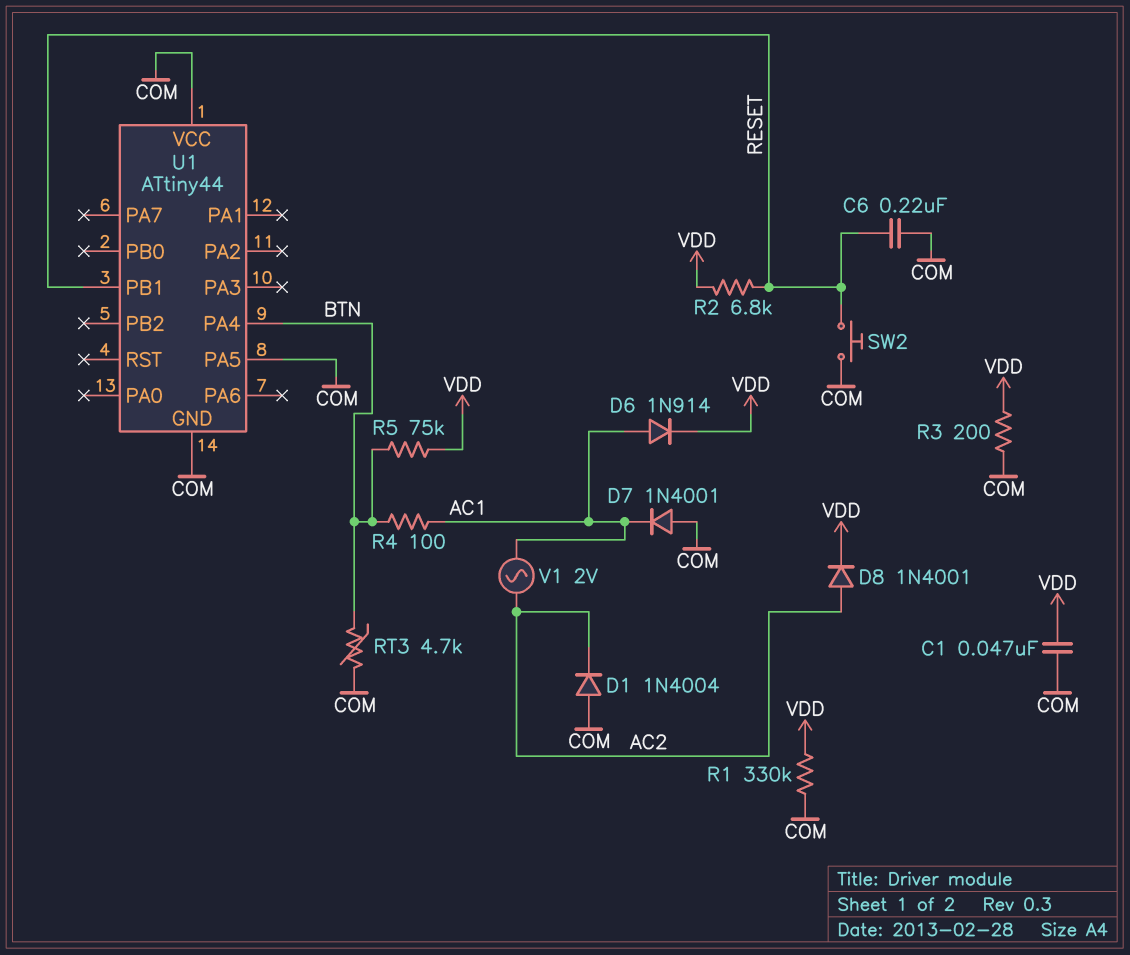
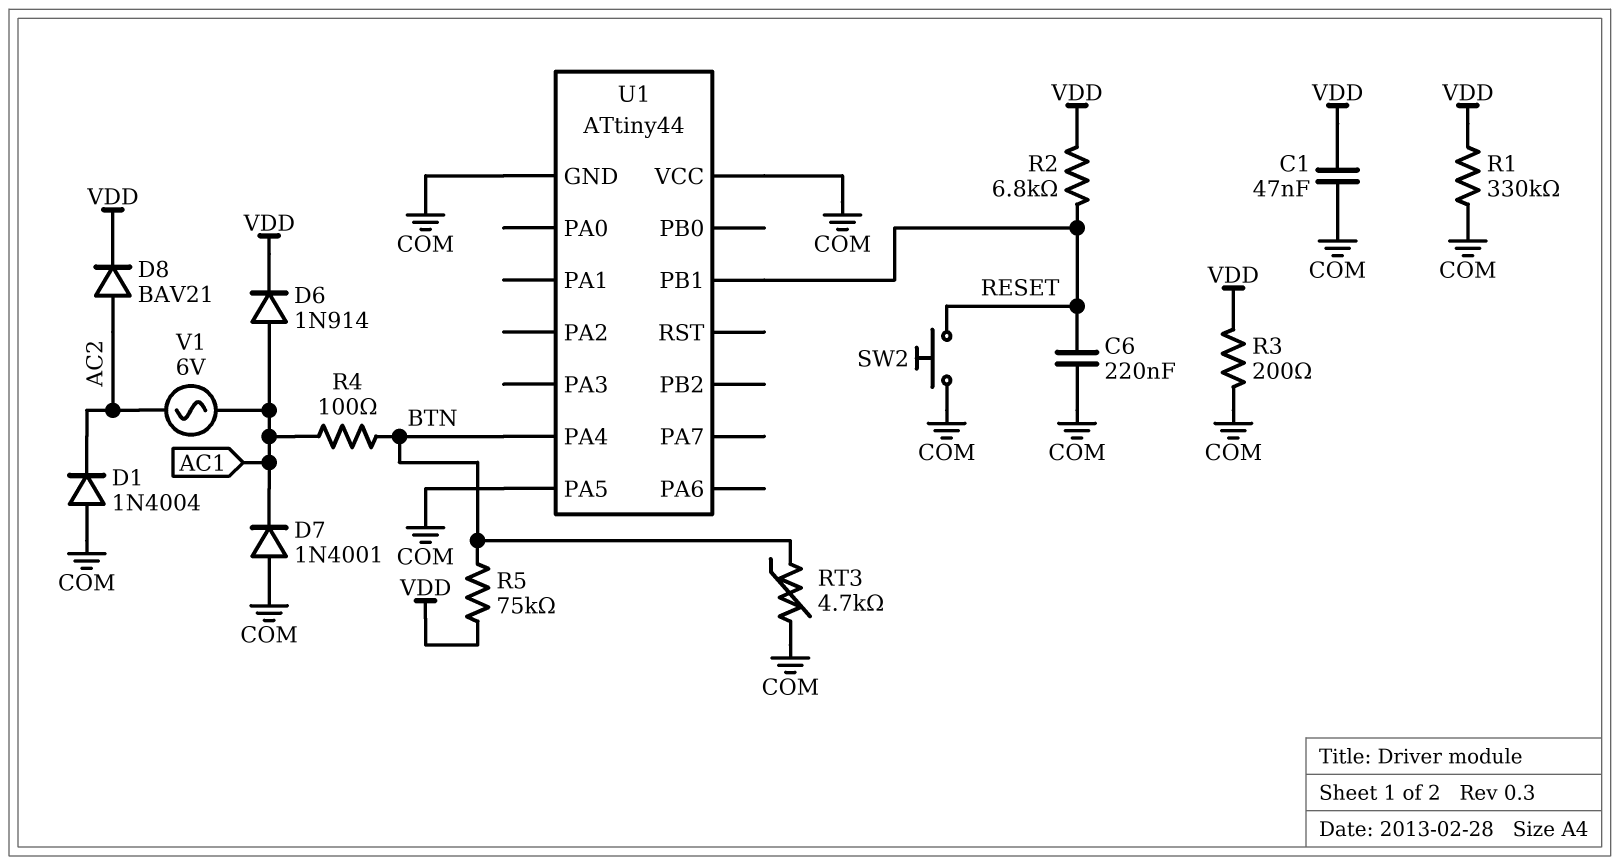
D8: diode 1N4001 (A AC2, K VDD) -> diode BAV21 (A AC2, K VDD)
V1: AC 2V (AC1, AC2) -> AC 6V (AC1, AC2)

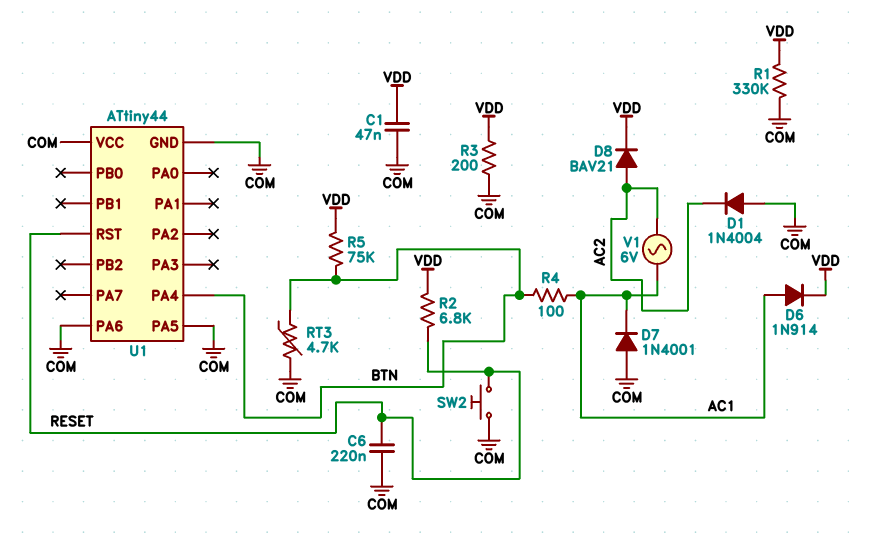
U1 pin PA6: none -> COM
U1 pin PB1: RESET -> none
U1 pin RST: none -> RESET

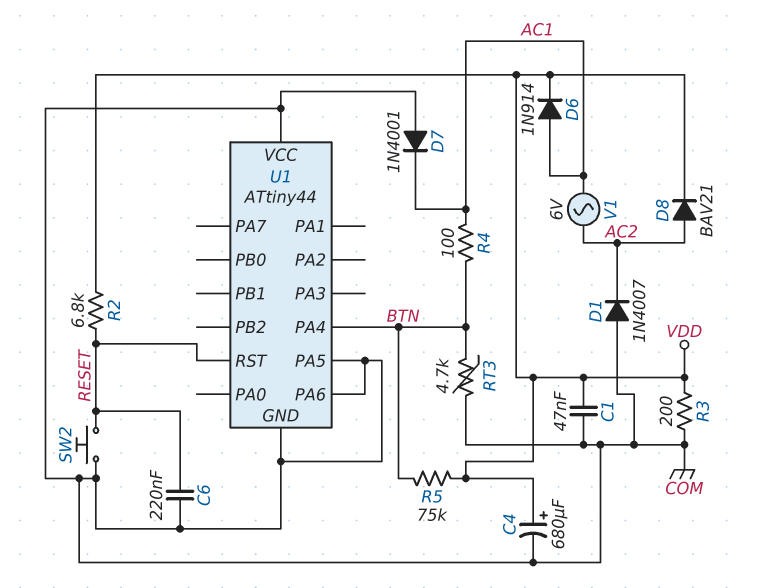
C4: none -> 680uF (plus VDD, minus COM)
D1: diode 1N4004 (A COM, K AC2) -> diode 1N4007 (A COM, K AC2)
R1: 330k (COM, VDD) -> none

